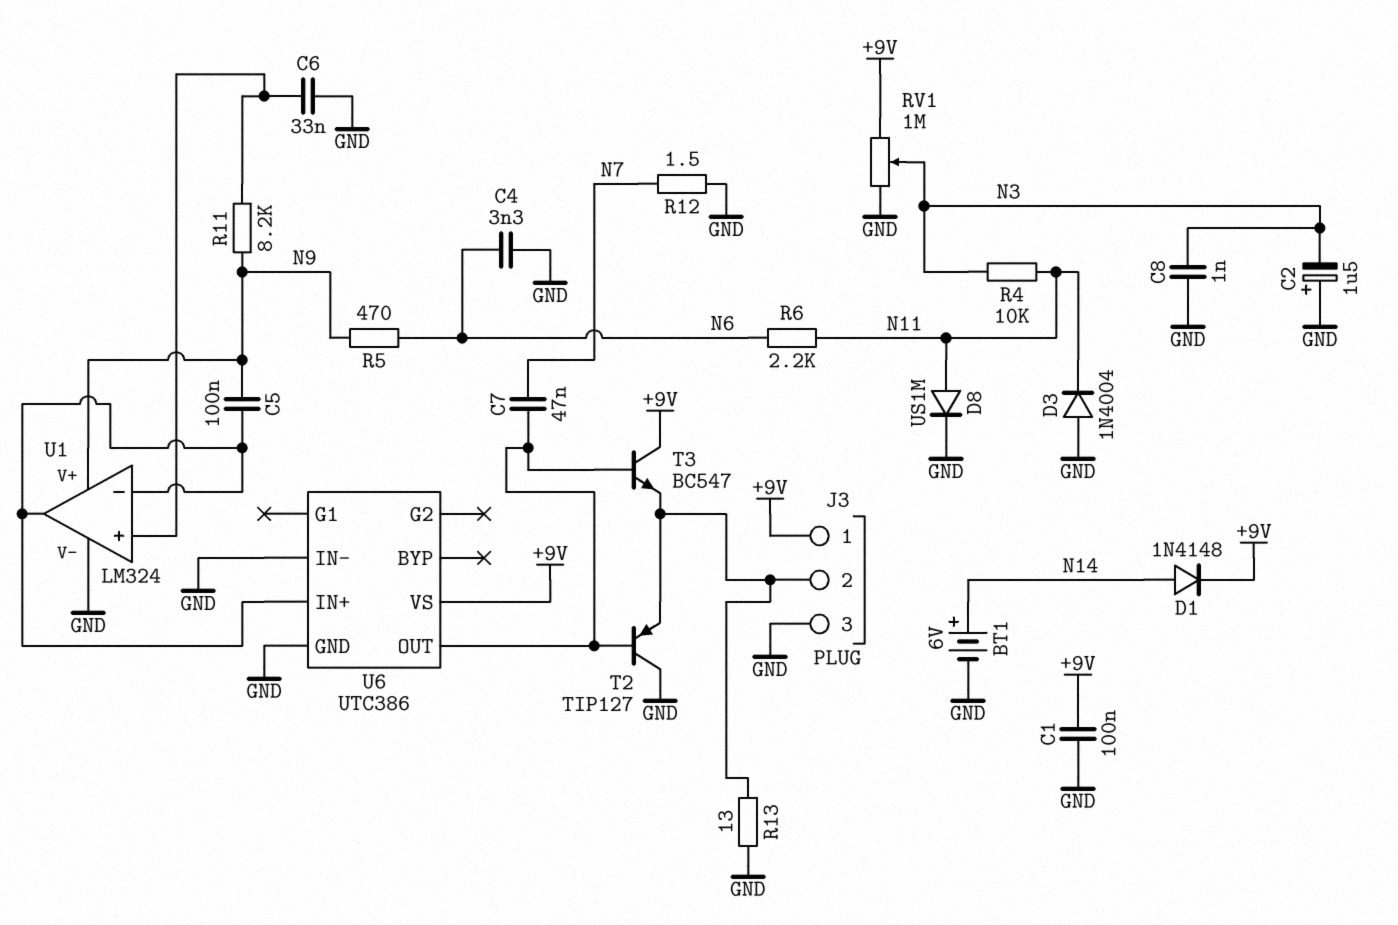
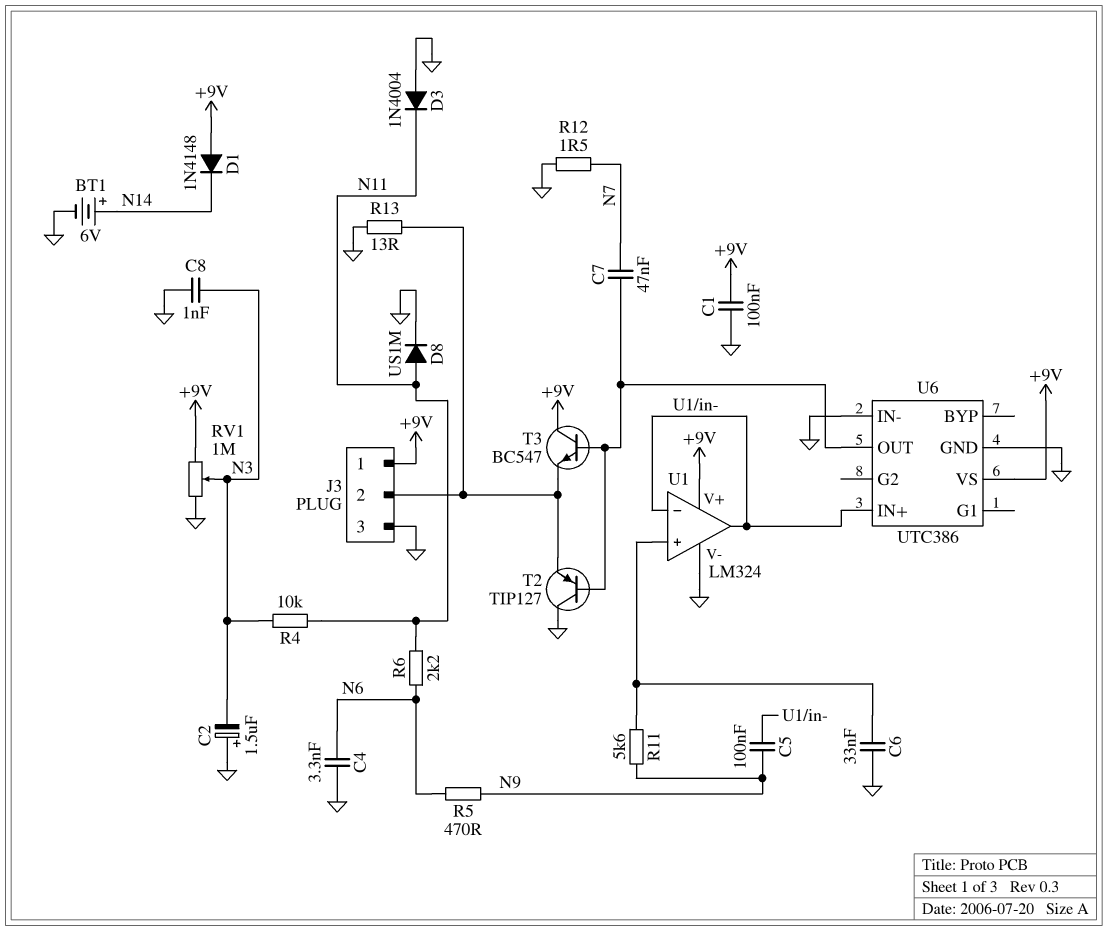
D1: diode 1N4148 (A N14, K +9V) -> diode 1N4148 (A +9V, K N14)
R11: 8.2k (N9, U1/in+) -> 5.6k (N9, U1/in+)
U1 pin V+: N9 -> +9V

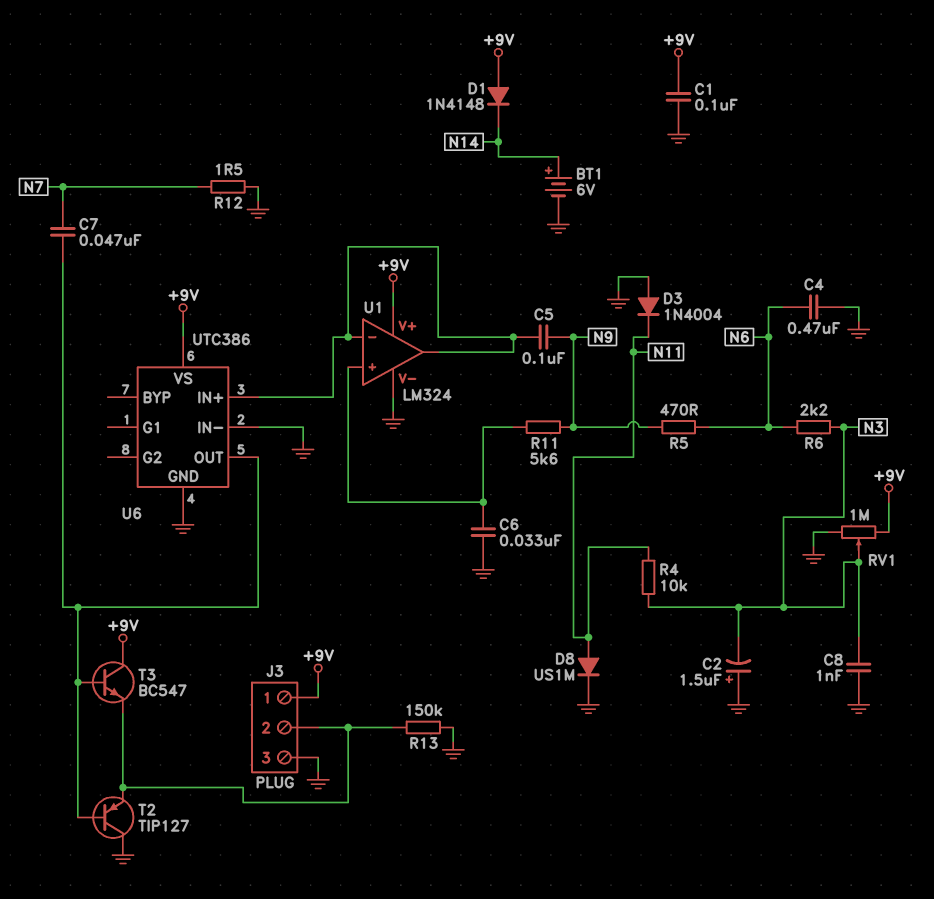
C4: 3.3nF (GND, N6) -> 470nF (GND, N6)
R6: 2.2k (N6, N11) -> 2.2k (N3, N6)
R13: 13 (GND, J3/2) -> 150k (GND, J3/2)

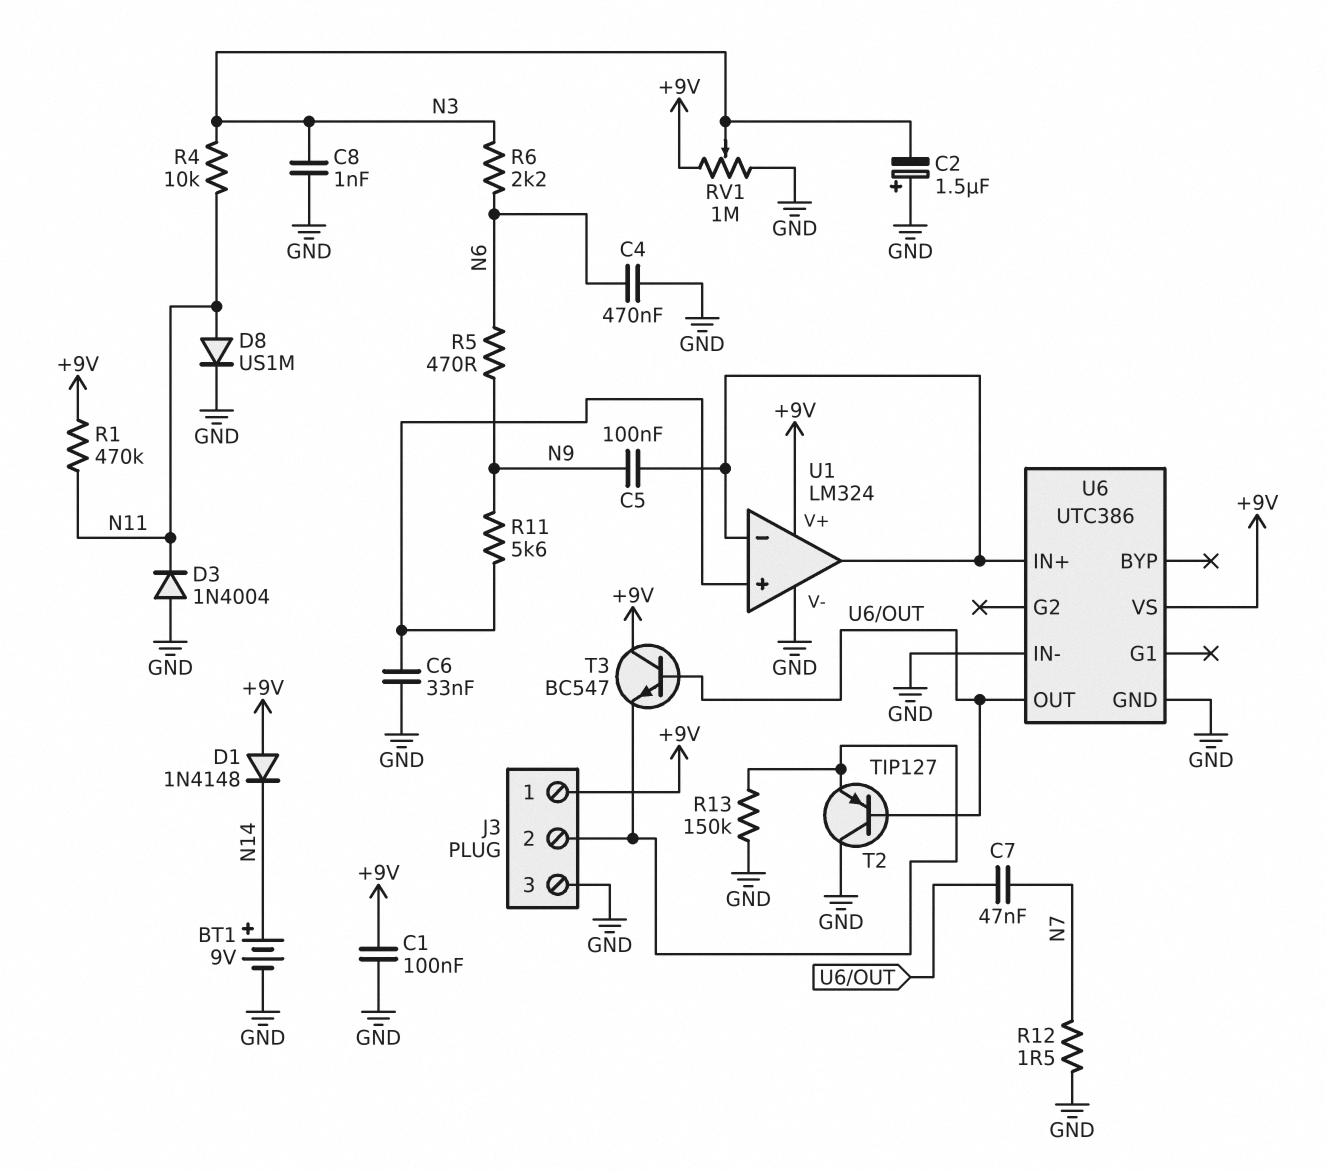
BT1: 6V (plus N14, minus GND) -> 9V (plus N14, minus GND)
R1: none -> 470k (+9V, N11)

